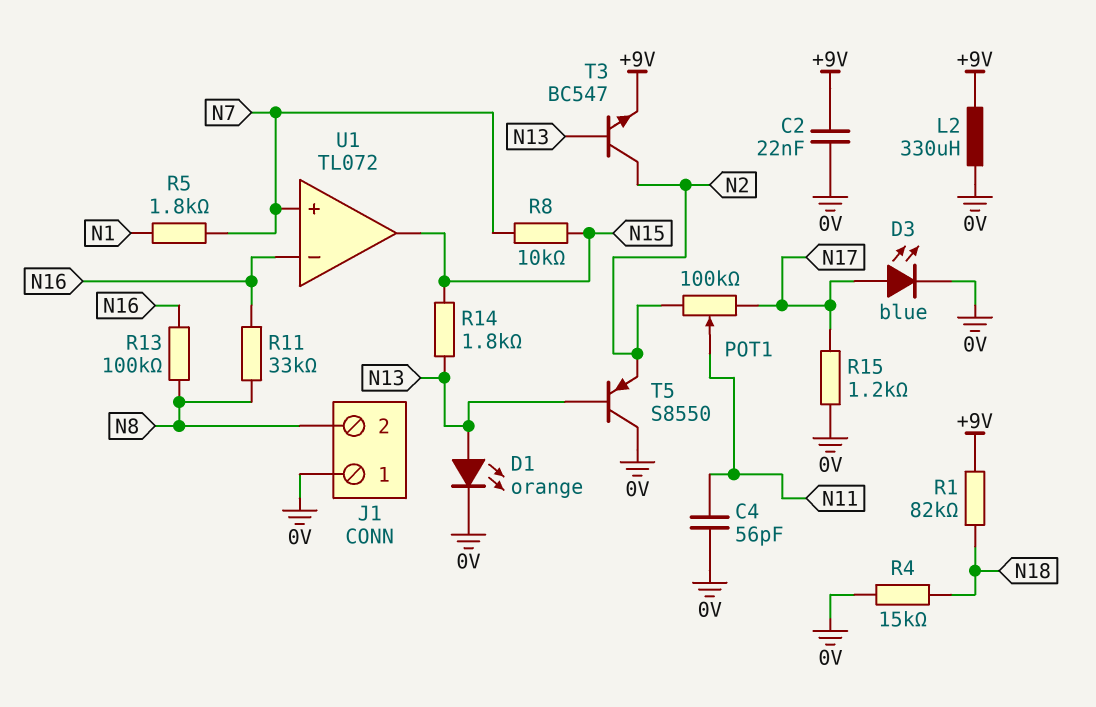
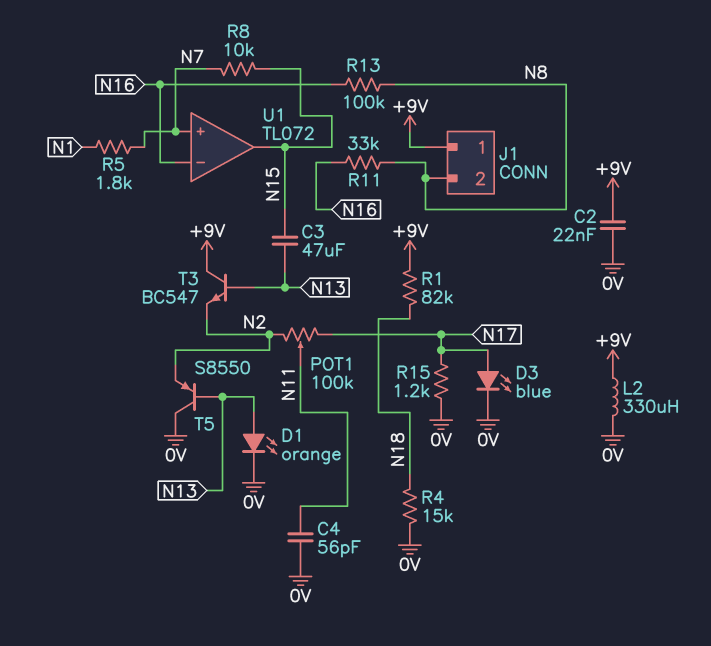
C3: none -> 47uF (N13, N15)
J1 pin 1: 0V -> +9V
R14: 1.8k (N13, N15) -> none
T3: NPN BC547 (B N13, C N2, E +9V) -> NPN BC547 (B N13, C +9V, E N2)

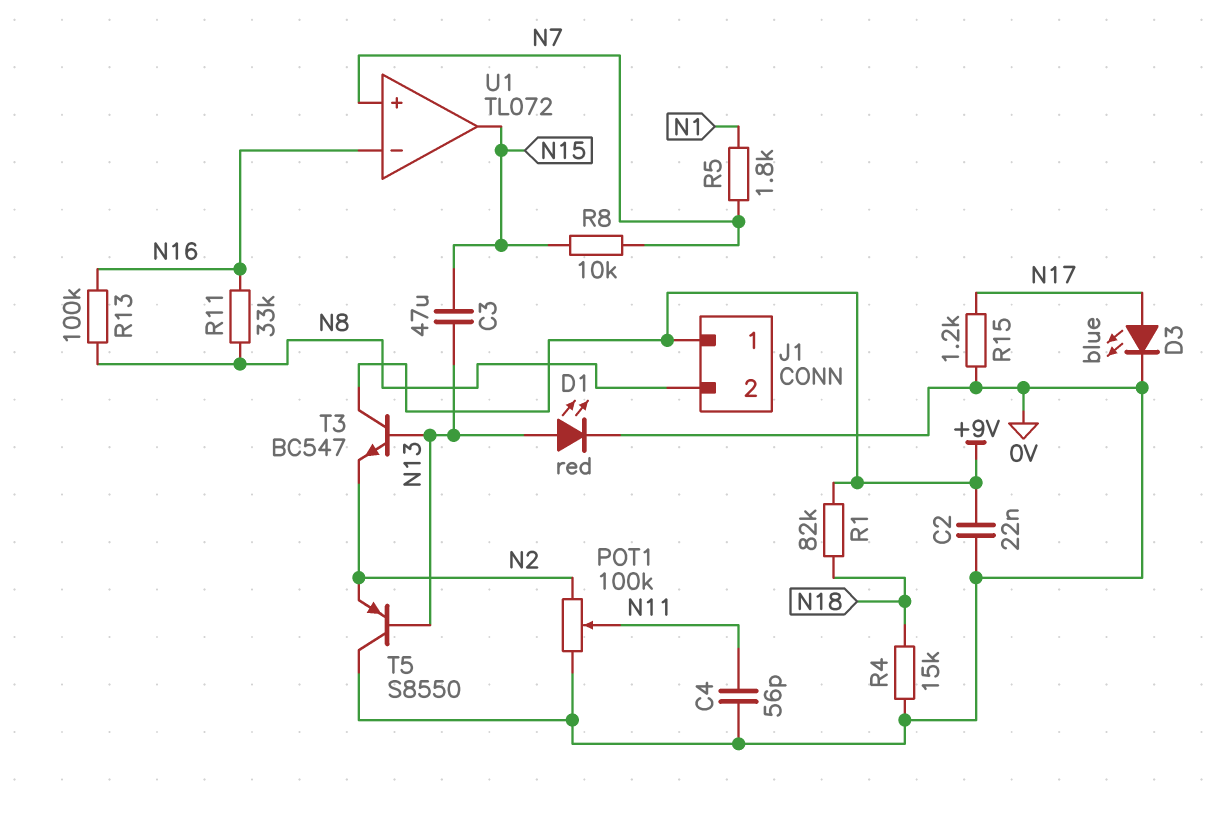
D1: LED orange (A N13, K 0V) -> LED red (A N13, K 0V)
L2: 330uH (+9V, 0V) -> none
POT1: 100k (N2, N17, wiper N11) -> 100k (0V, N2, wiper N11)

